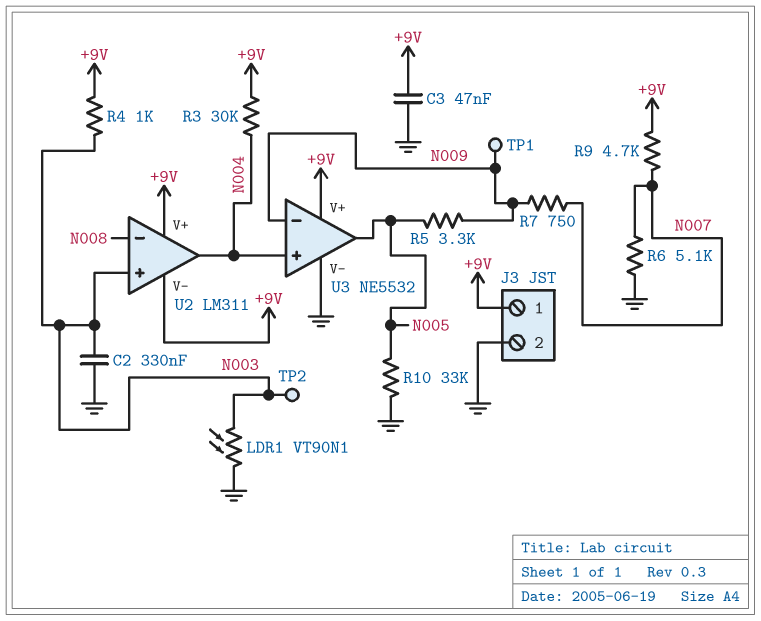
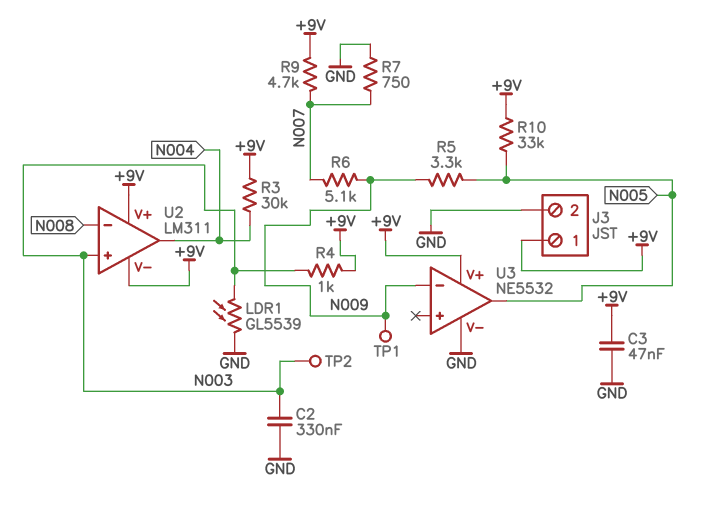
LDR1: VT90N1 (GND, N003) -> GL5539 (GND, N003)
R6: 5.1k (GND, N007) -> 5.1k (N007, N009)
R7: 750 (N007, N009) -> 750 (GND, N007)
R10: 33k (GND, N005) -> 33k (+9V, N005)
U3 pin in+: N004 -> none

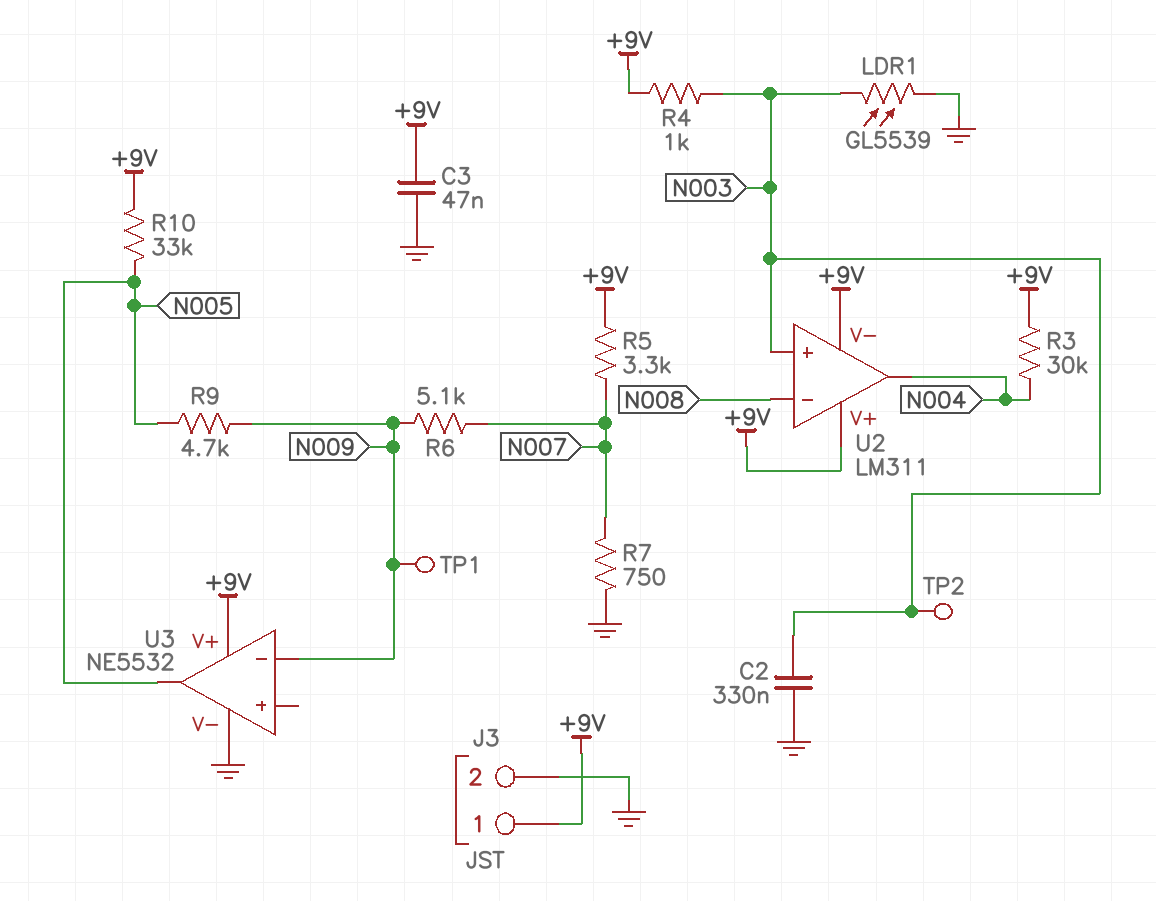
R5: 3.3k (N005, N009) -> 3.3k (+9V, N007)
R9: 4.7k (+9V, N007) -> 4.7k (N005, N009)

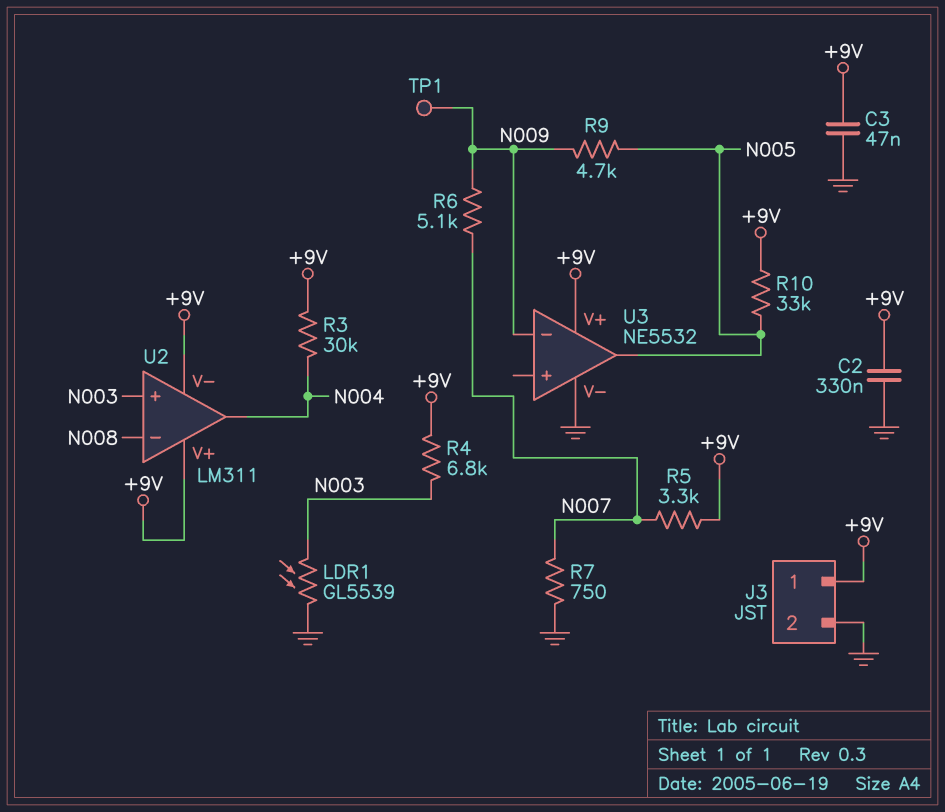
C2: 330nF (GND, N003) -> 330nF (+9V, GND)
R4: 1k (+9V, N003) -> 6.8k (+9V, N003)
TP2: test point (N003) -> none

